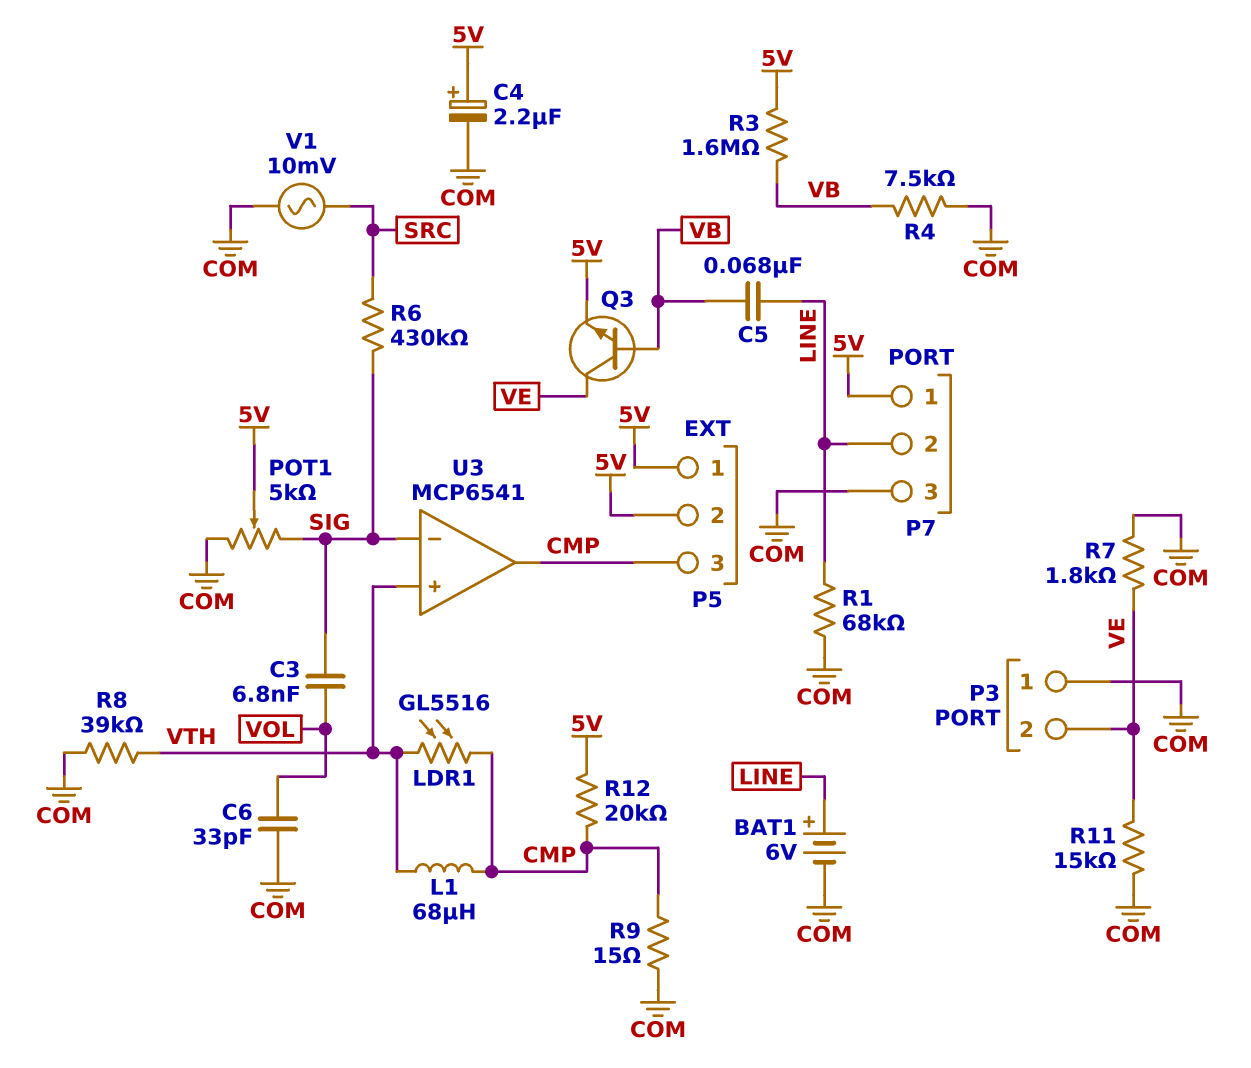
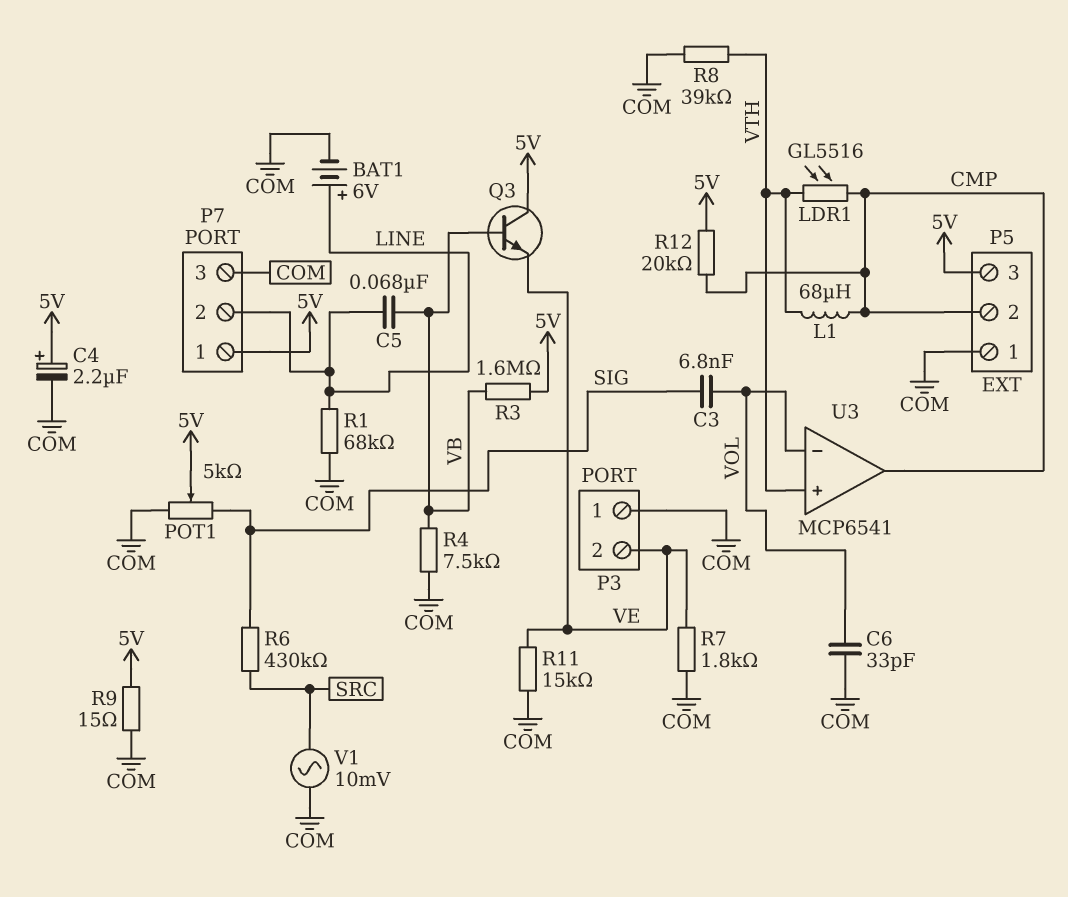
P5 pin 1: 5V -> COM
P5 pin 2: 5V -> CMP
P5 pin 3: CMP -> 5V
Q3: NPN (B VB, C VE, E 5V) -> NPN (B VB, C 5V, E VE)
R9: 15 (CMP, COM) -> 15 (5V, COM)
U3 pin in-: SIG -> VOL

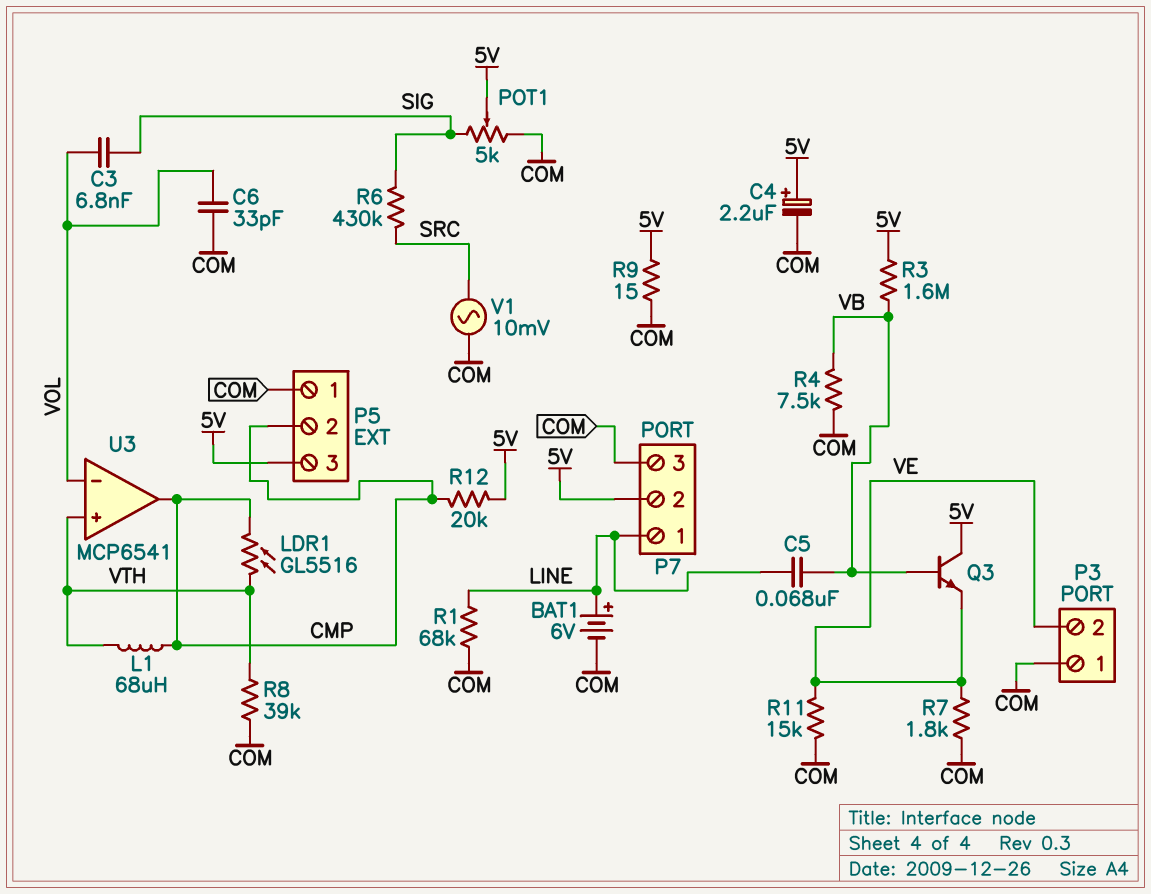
P7 pin 1: 5V -> LINE
P7 pin 2: LINE -> 5V

